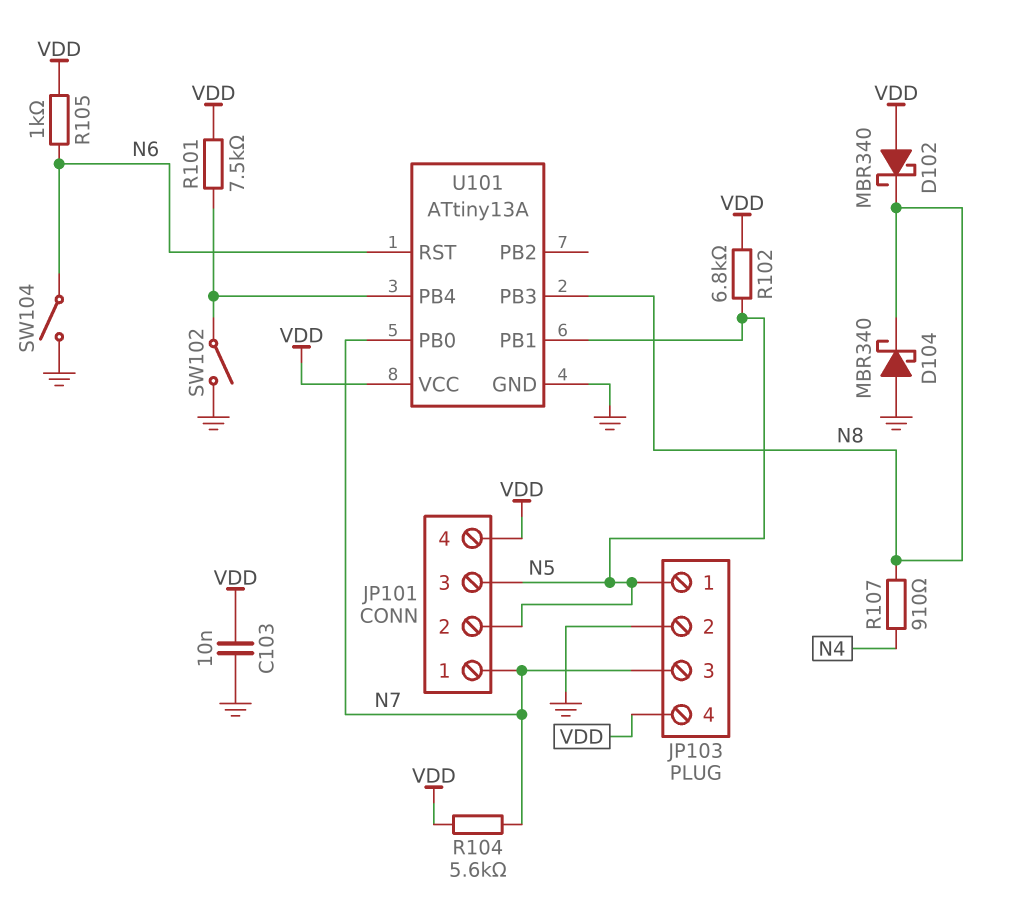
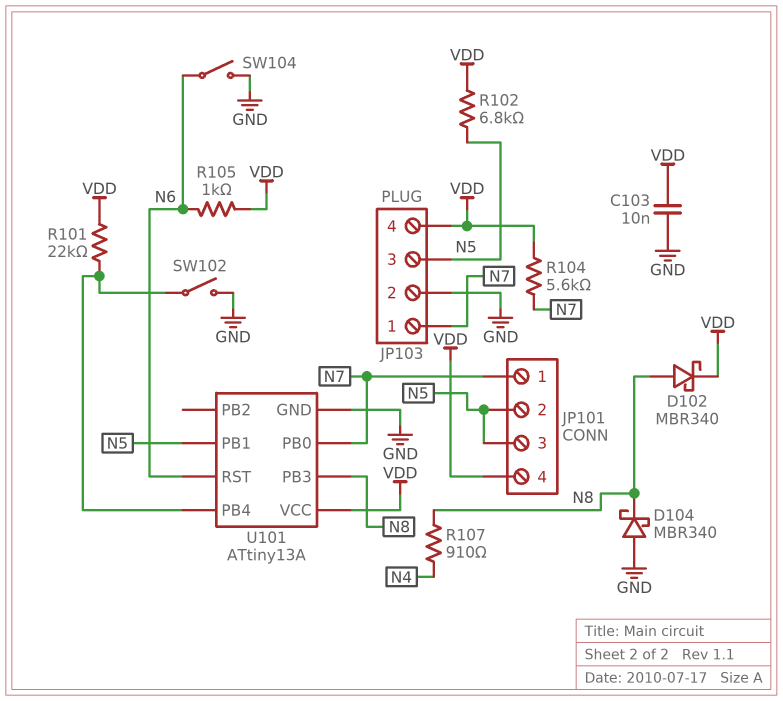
D102: schottky MBR340 (A VDD, K N8) -> schottky MBR340 (A N8, K VDD)
JP103 pin 1: N5 -> N7
JP103 pin 3: N7 -> N5
R101: 7.5k (U101/PB4, VDD) -> 22k (U101/PB4, VDD)

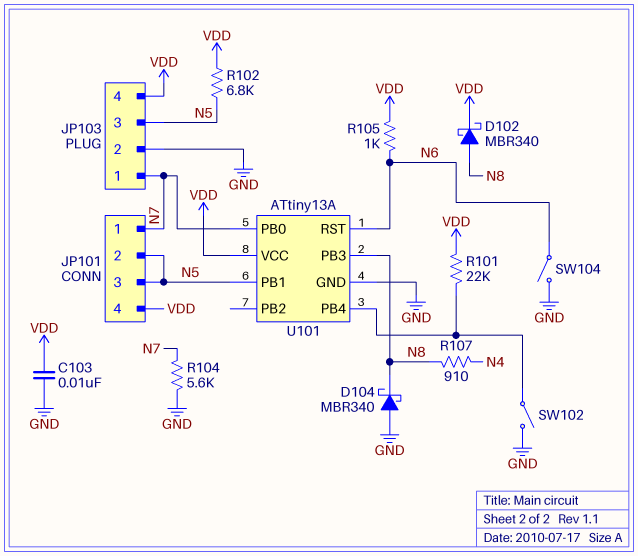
R104: 5.6k (N7, VDD) -> 5.6k (GND, N7)

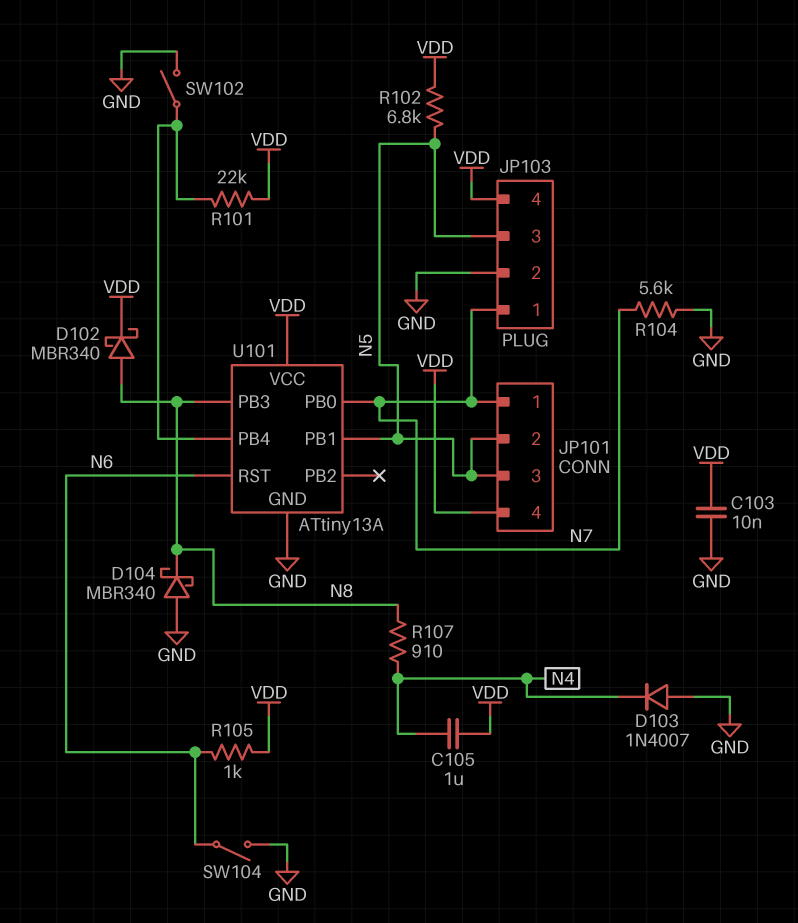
C105: none -> 1uF (N4, VDD)
D103: none -> diode 1N4007 (A GND, K N4)

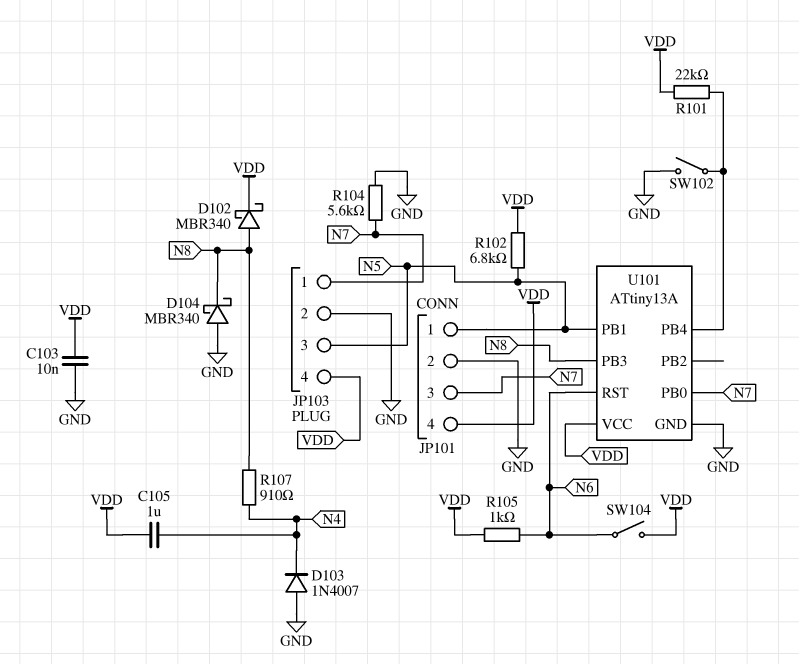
JP101 pin 1: N7 -> N5
JP101 pin 2: N5 -> GND
JP101 pin 3: N5 -> N7
SW104: switch (GND, N6) -> switch (N6, VDD)

